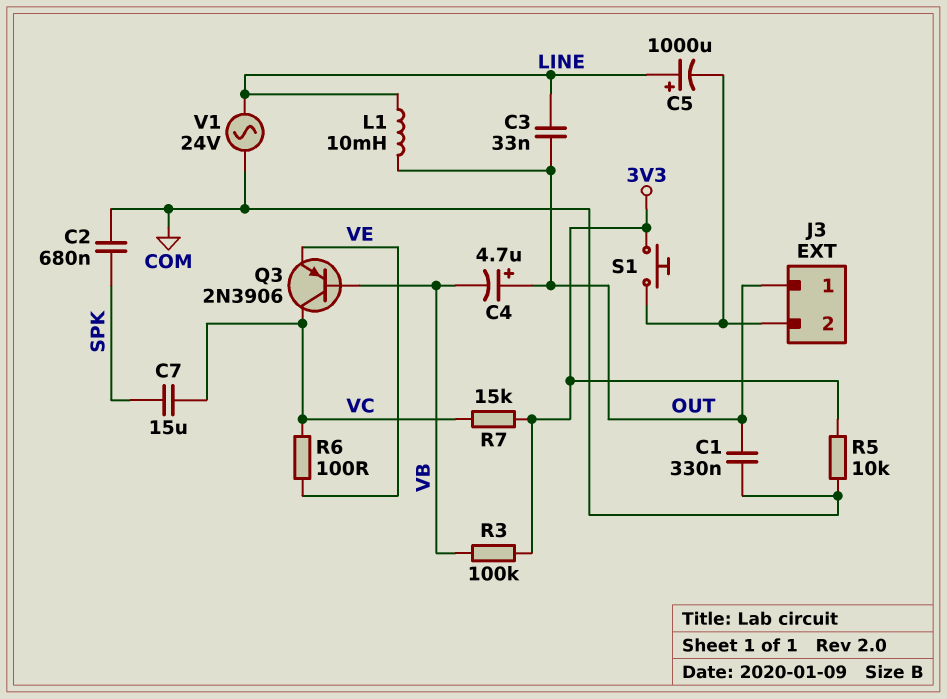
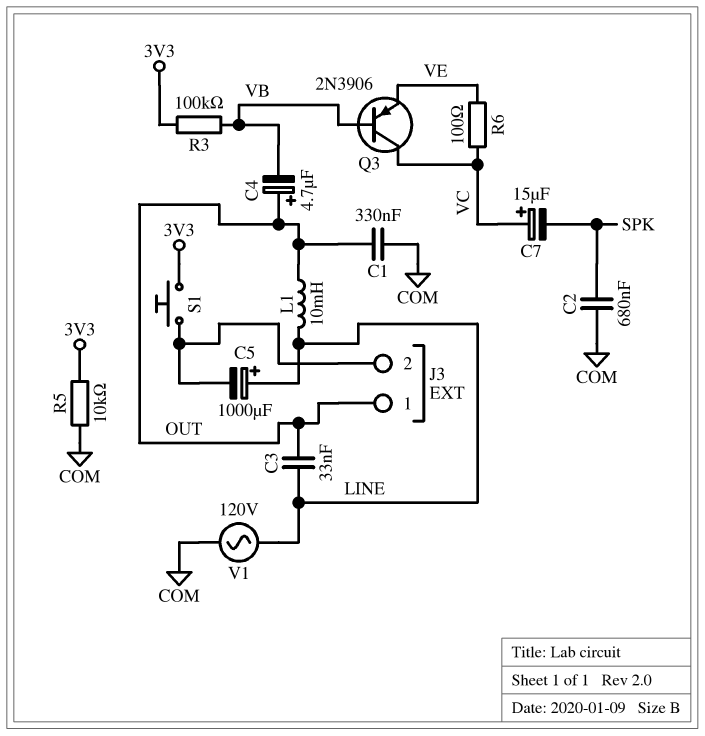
C7: 15uF (SPK, VC) -> 15uF (plus VC, minus SPK)
R7: 15k (3V3, VC) -> none
V1: AC 24V (COM, LINE) -> AC 120V (COM, LINE)

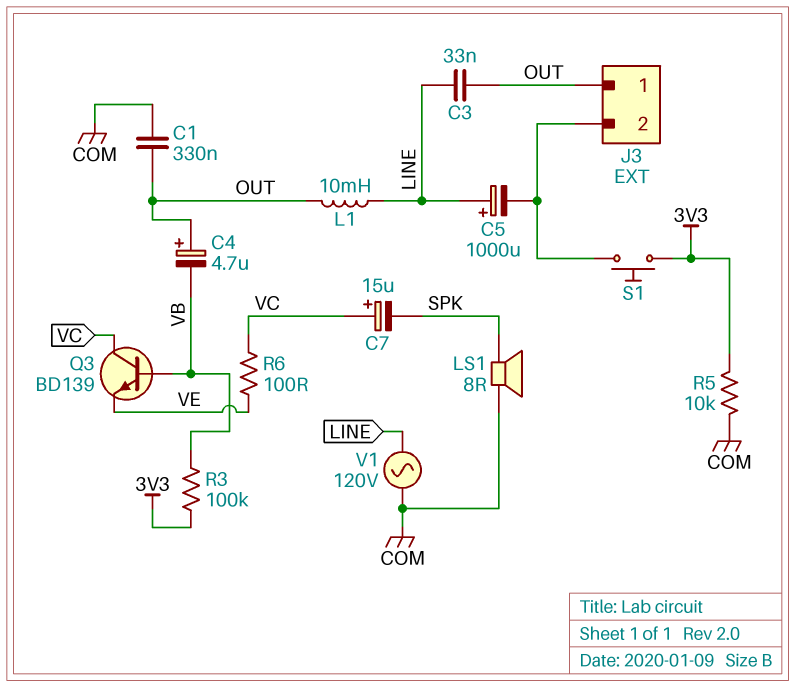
C2: 680nF (COM, SPK) -> none
LS1: none -> speaker 8R (COM, SPK)
Q3: PNP 2N3906 (B VB, C VC, E VE) -> NPN BD139 (B VB, C VC, E VE)

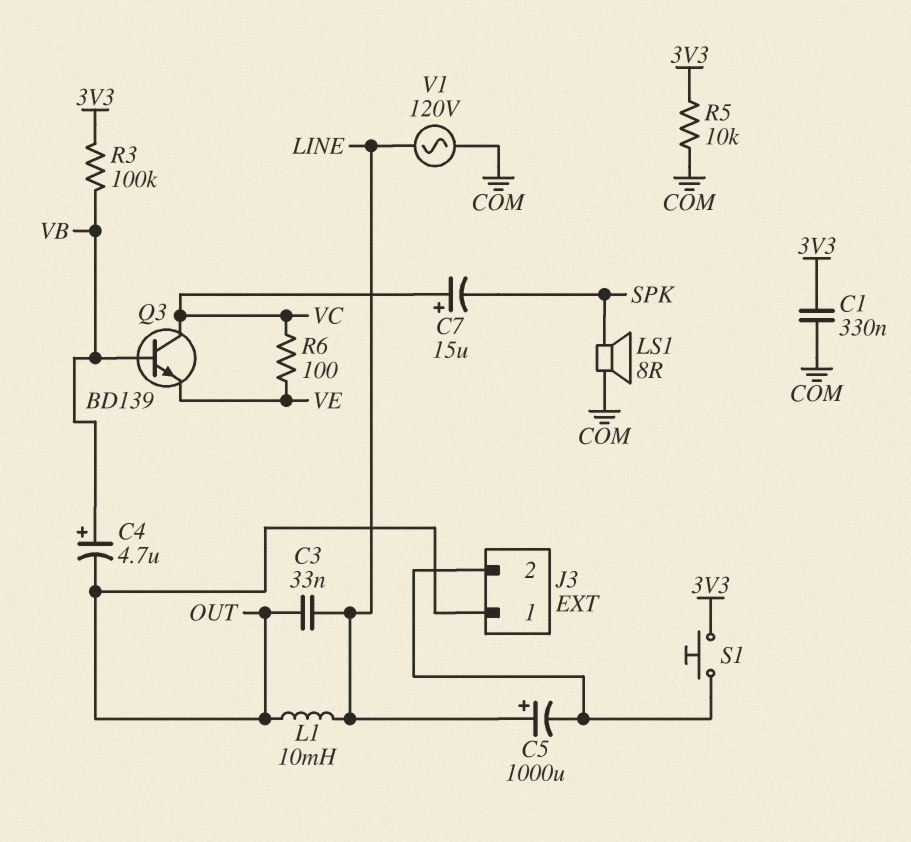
C1: 330nF (COM, OUT) -> 330nF (3V3, COM)
C4: 4.7uF (plus OUT, minus VB) -> 4.7uF (plus VB, minus OUT)

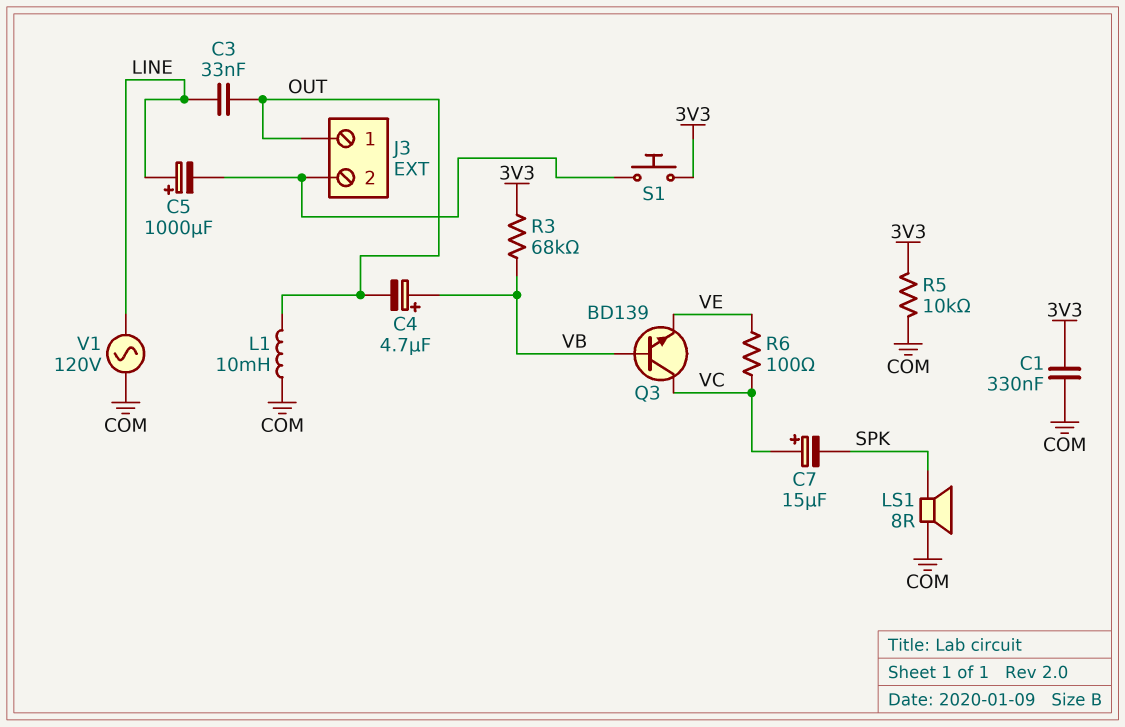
L1: 10mH (LINE, OUT) -> 10mH (COM, OUT)
R3: 100k (3V3, VB) -> 68k (3V3, VB)

